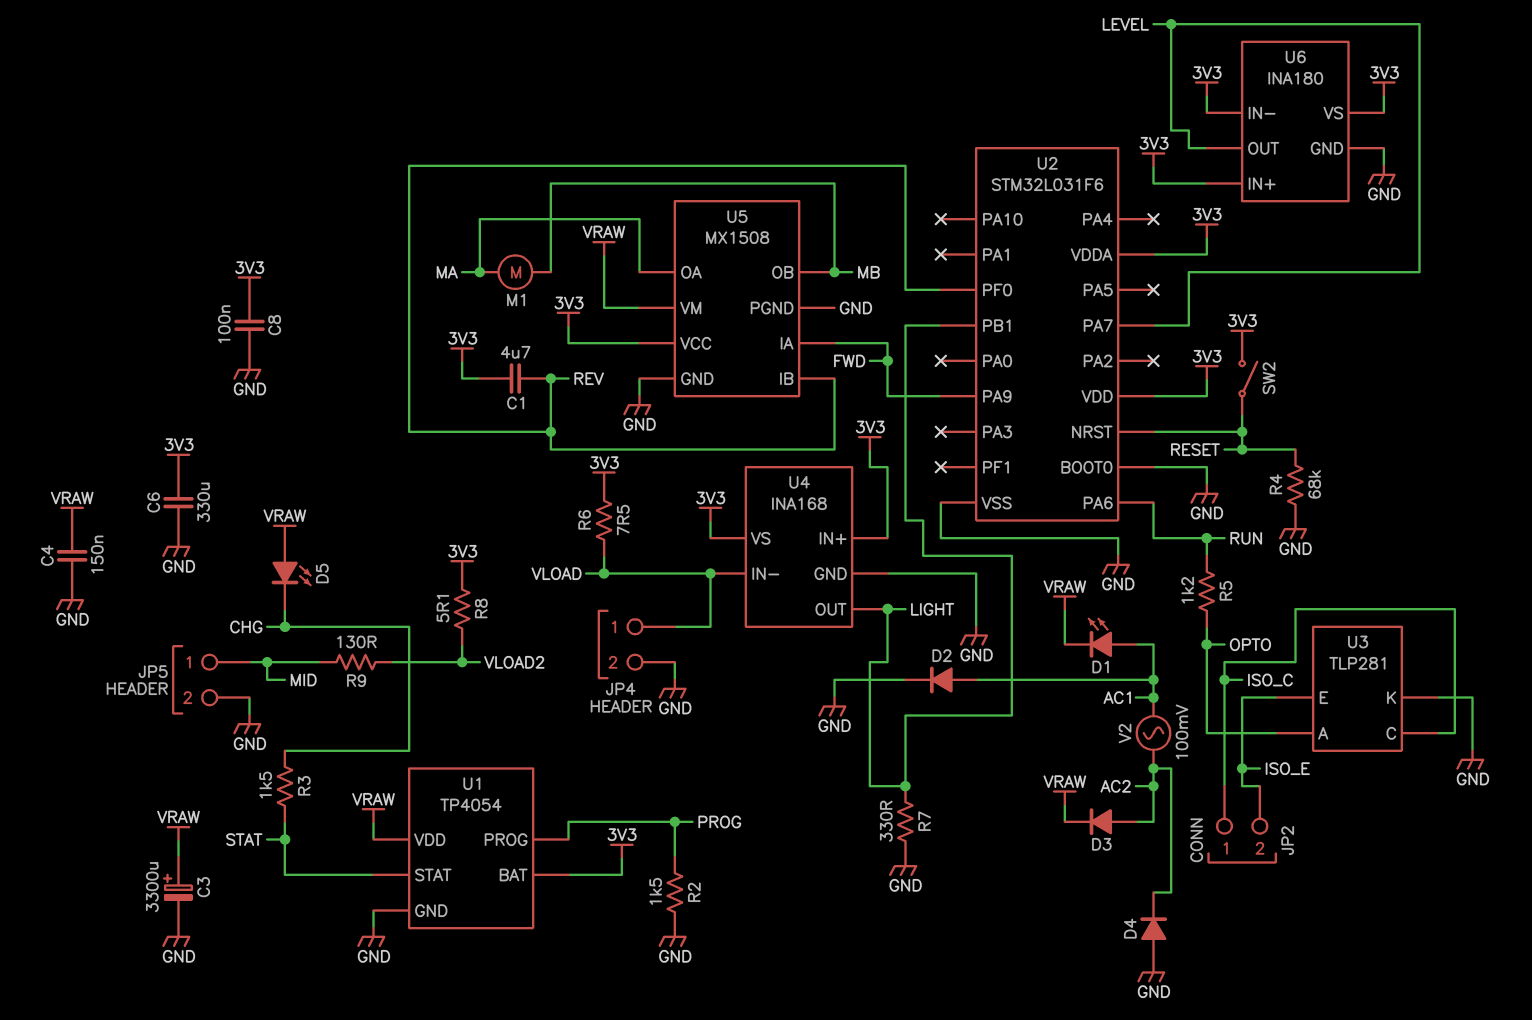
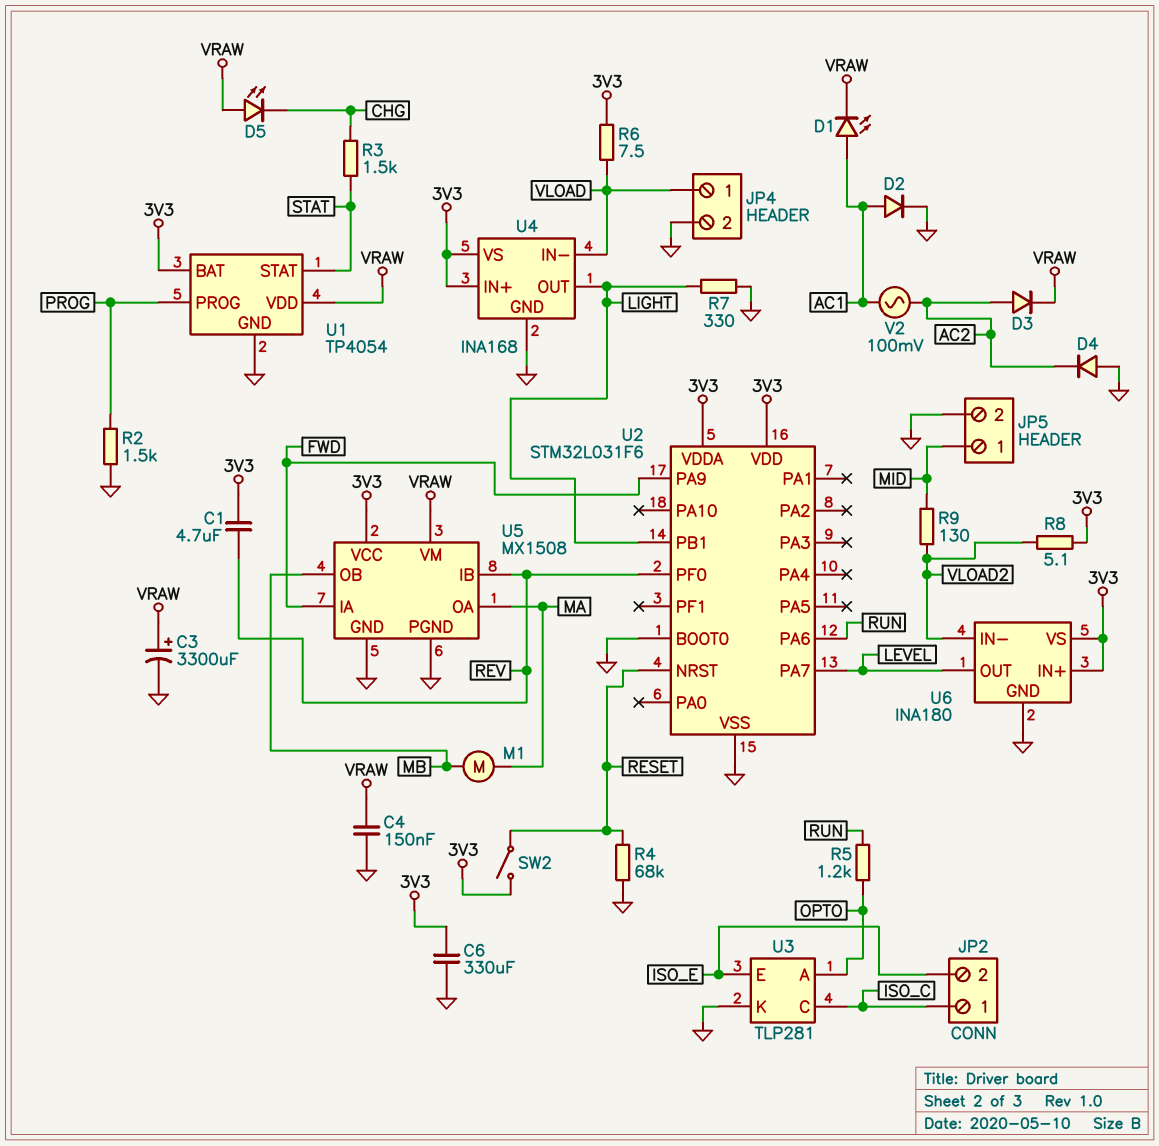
C8: 100nF (3V3, GND) -> none
U6 pin IN-: 3V3 -> VLOAD2

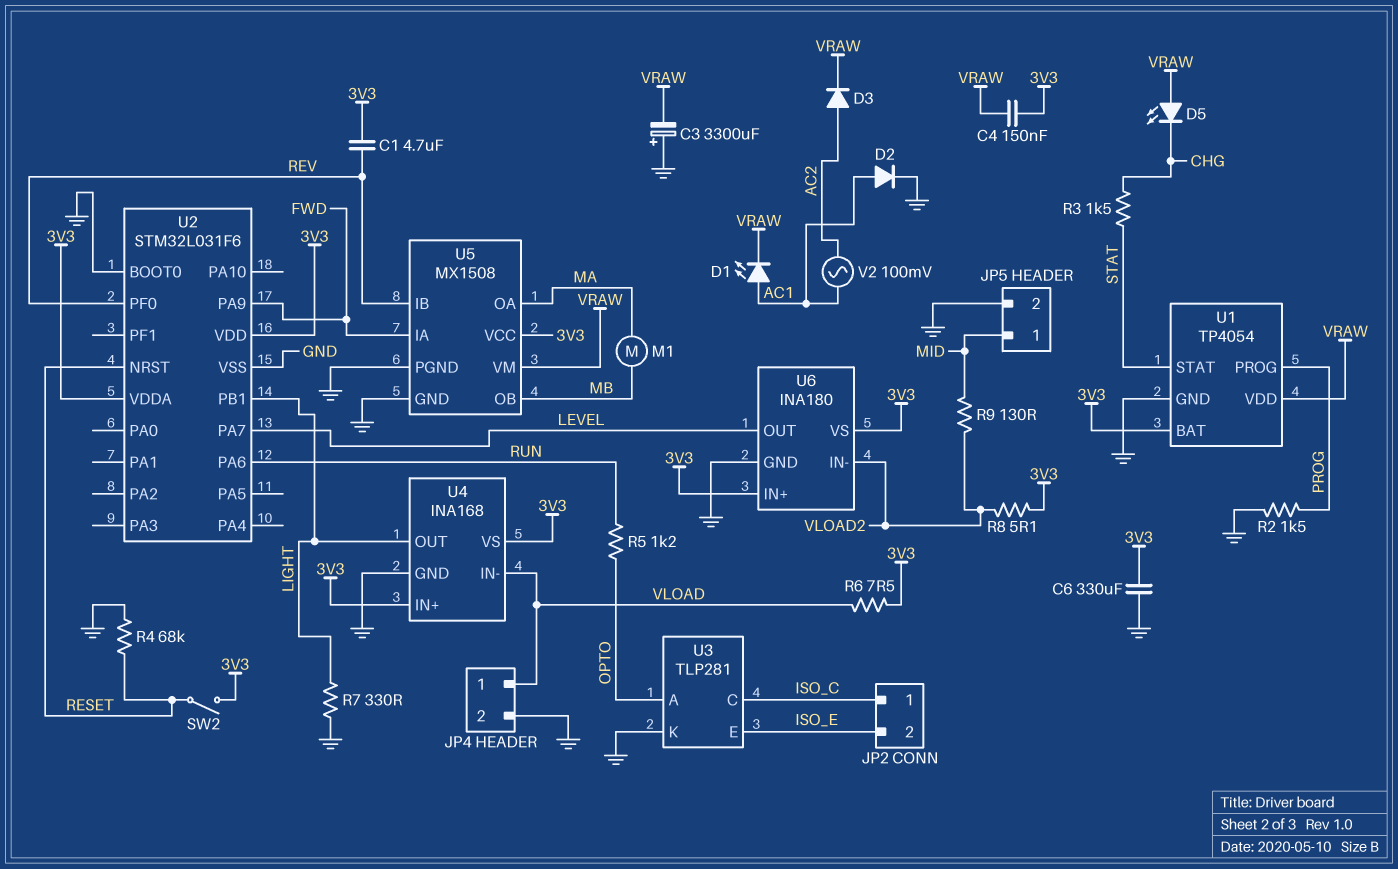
C3: 3300uF (plus VRAW, minus GND) -> 3300uF (plus GND, minus VRAW)
C4: 150nF (GND, VRAW) -> 150nF (3V3, VRAW)
D4: diode (A GND, K AC2) -> none

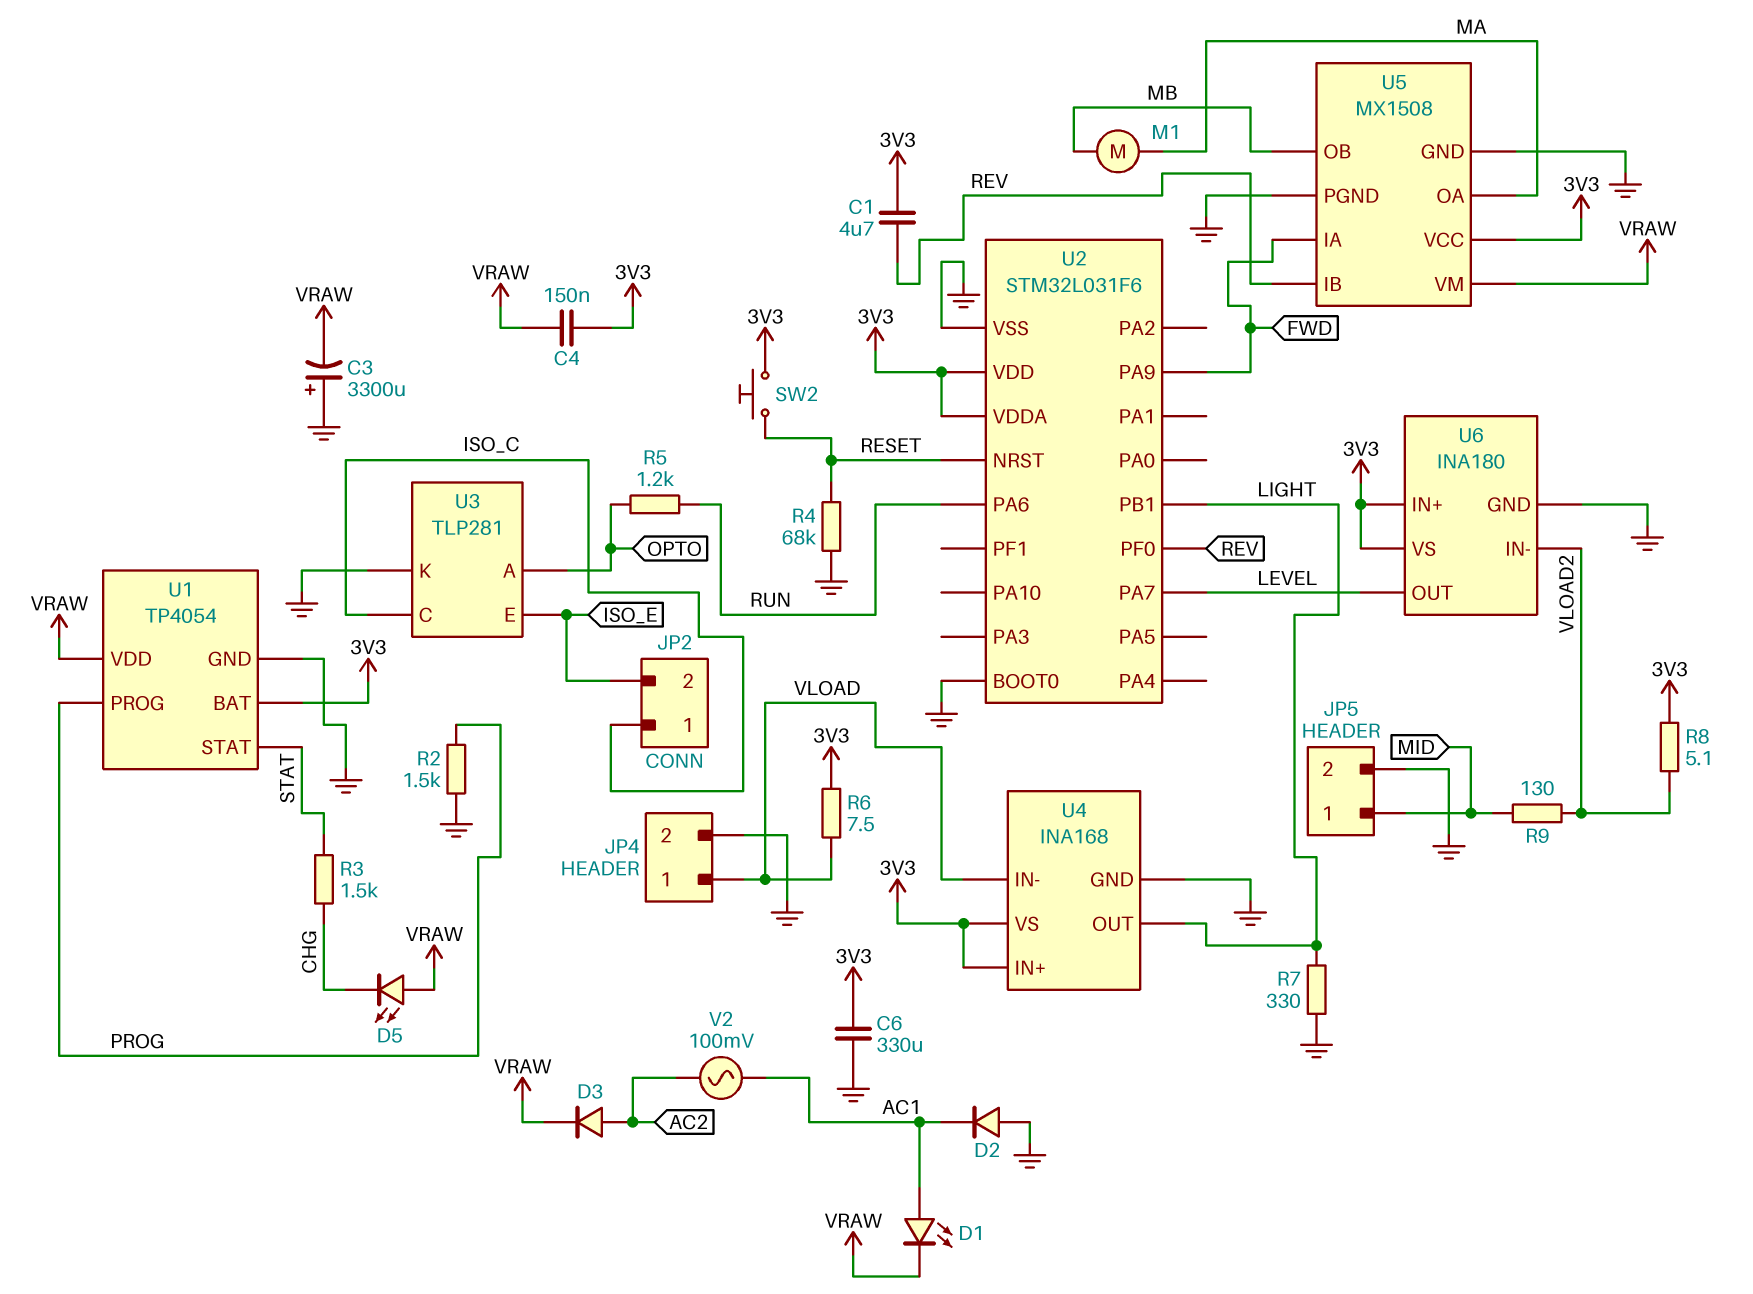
D2: diode (A AC1, K GND) -> diode (A GND, K AC1)
SW2: switch (3V3, RESET) -> button (3V3, RESET)

